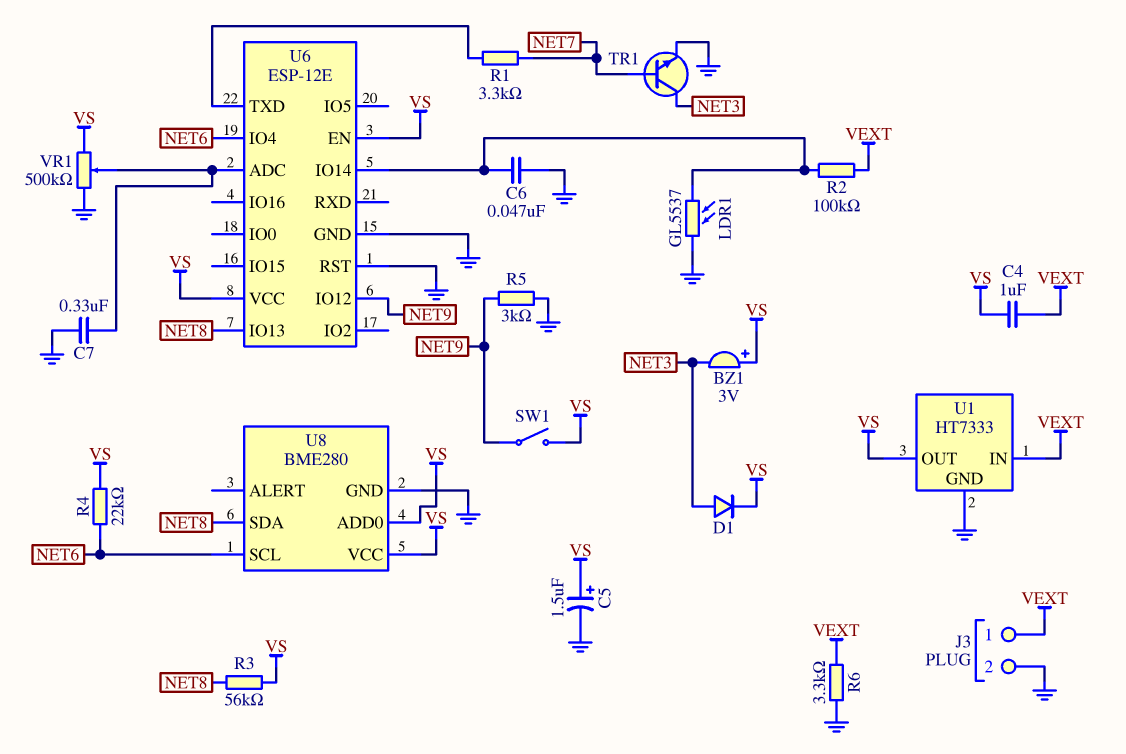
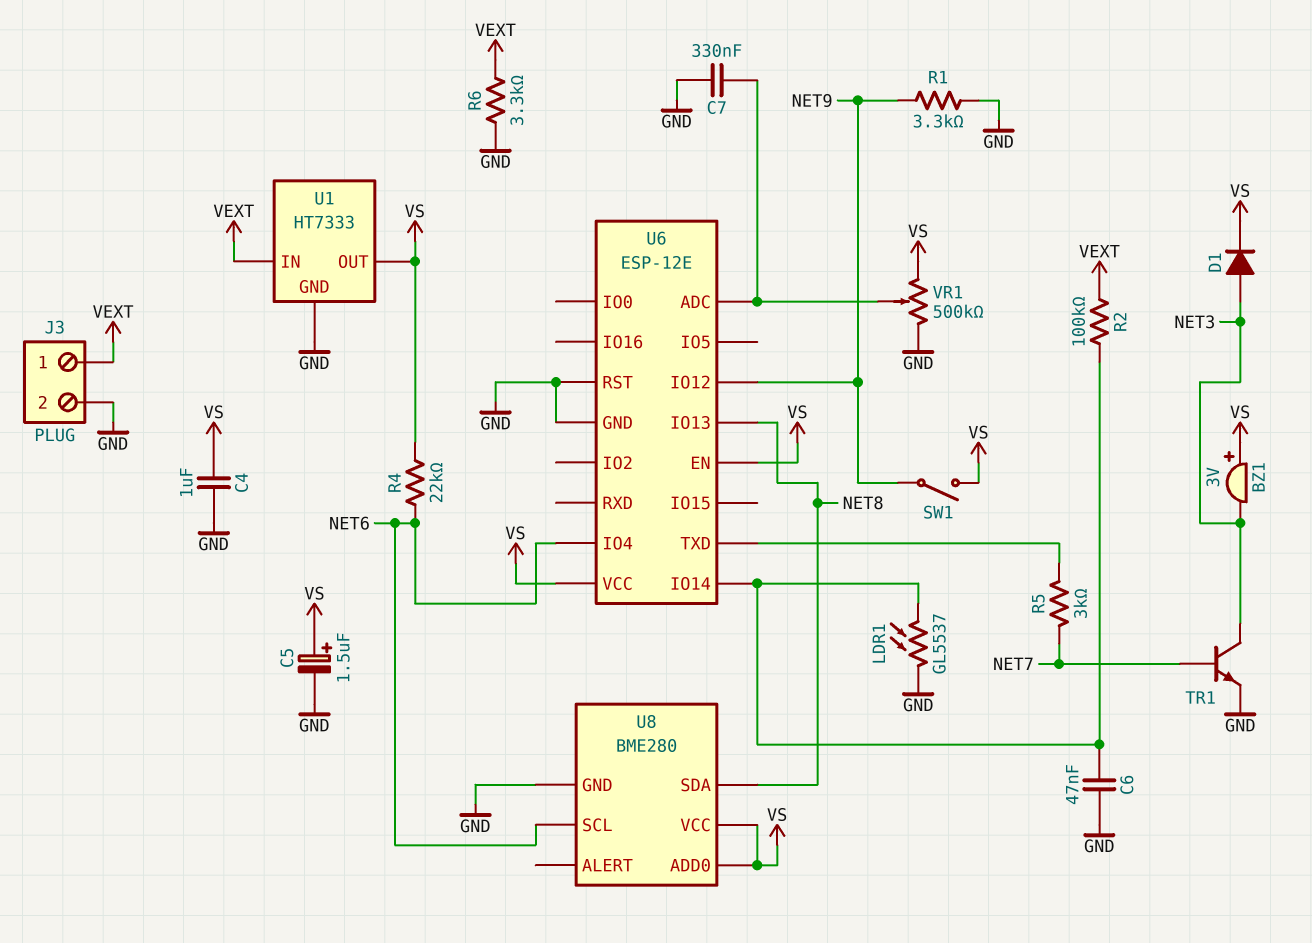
C4: 1uF (VEXT, VS) -> 1uF (GND, VS)
R1: 3.3k (NET7, U6/TXD) -> 3.3k (GND, NET9)
R3: 56k (NET8, VS) -> none
R5: 3k (GND, NET9) -> 3k (NET7, U6/TXD)

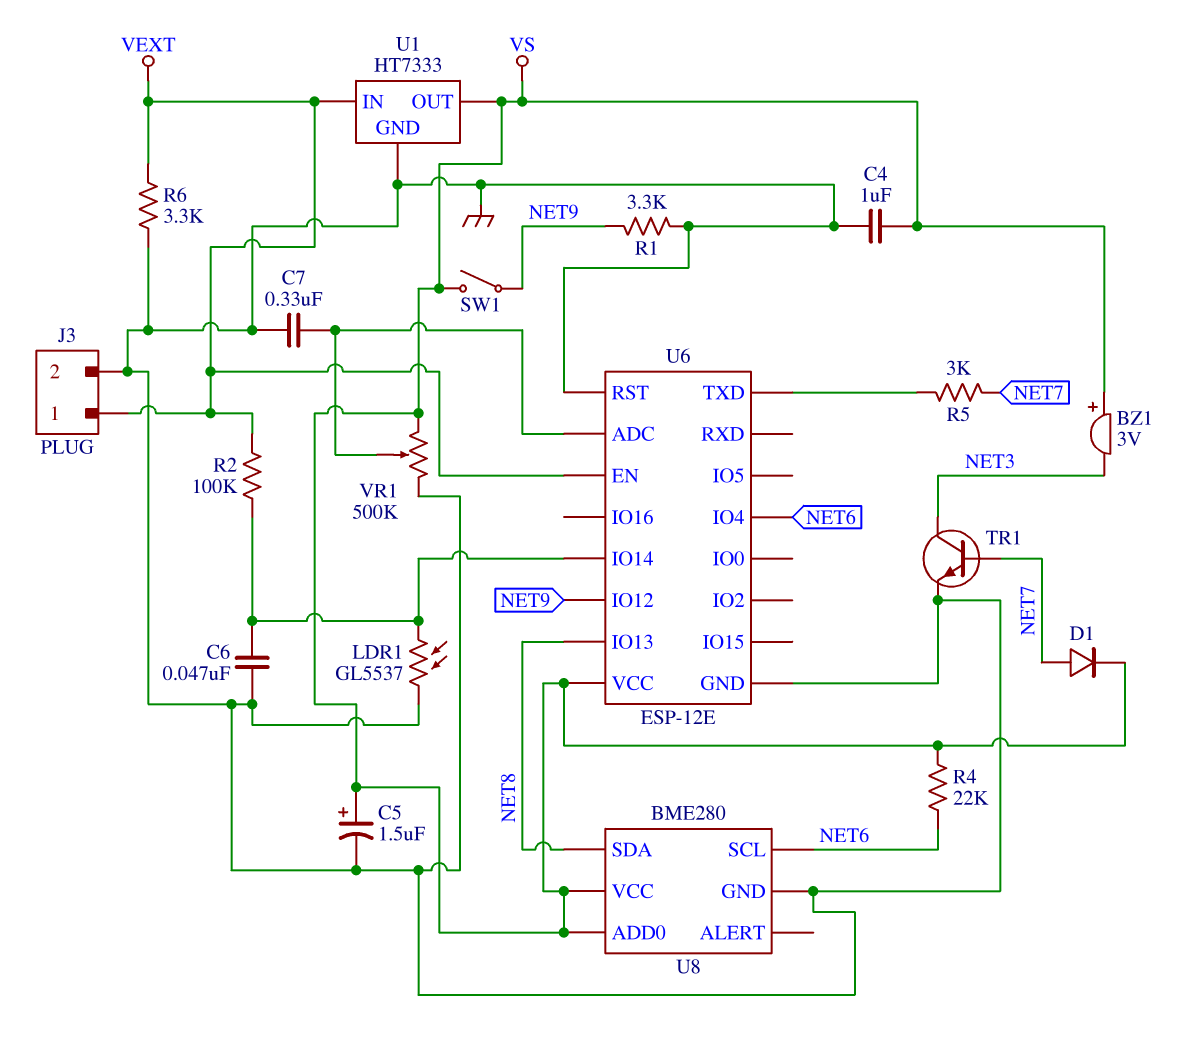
D1: diode (A NET3, K VS) -> diode (A NET7, K VS)
U6 pin EN: VS -> VEXT

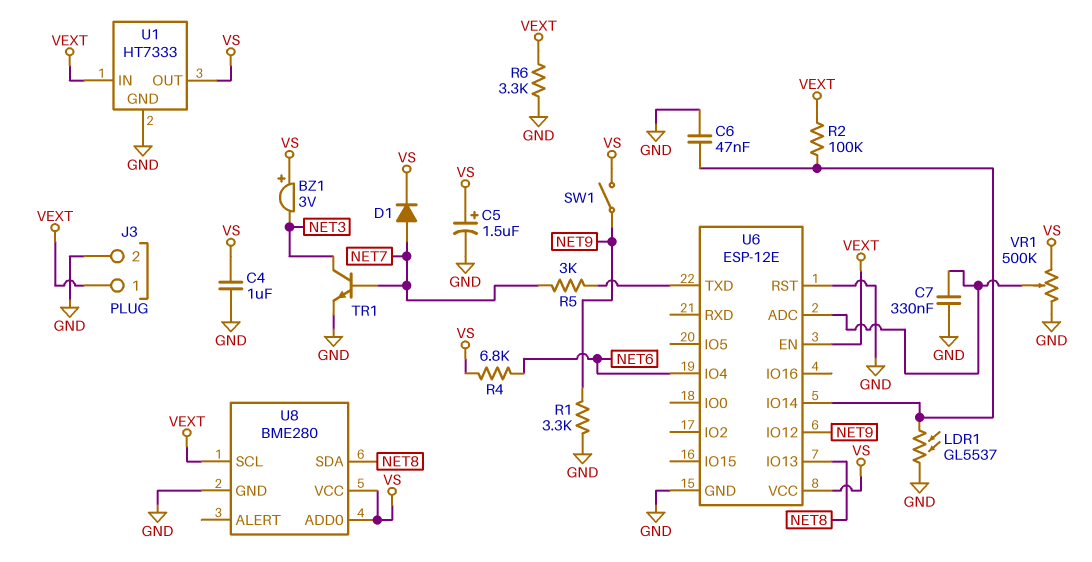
R4: 22k (NET6, VS) -> 6.8k (NET6, VS)
U8 pin SCL: NET6 -> VEXT

